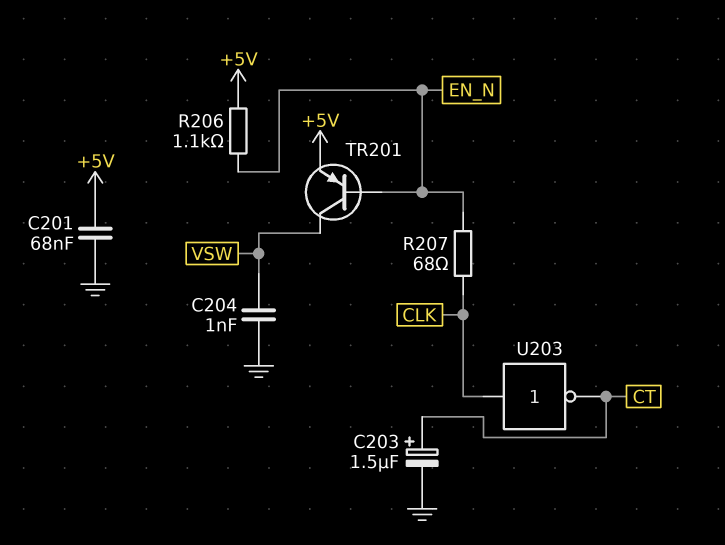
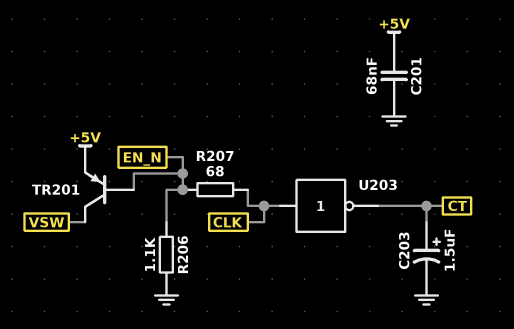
C204: 1nF (GND, VSW) -> none
R206: 1.1k (+5V, EN_N) -> 1.1k (EN_N, GND)

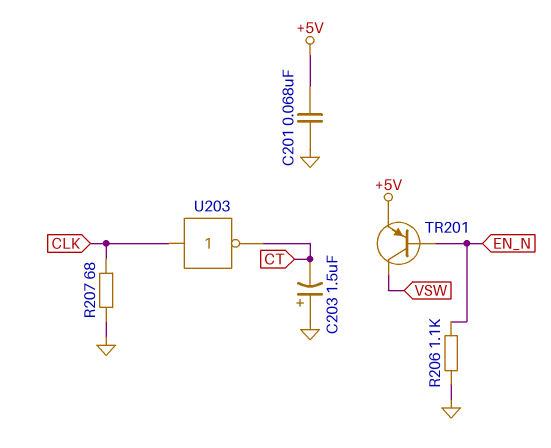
C203: 1.5uF (plus CT, minus GND) -> 1.5uF (plus GND, minus CT)
R207: 68 (CLK, EN_N) -> 68 (CLK, GND)

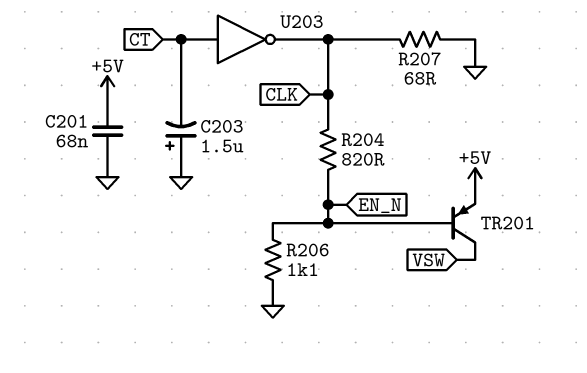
R204: none -> 820 (CLK, EN_N)
U203: NOT (in CLK, out CT) -> NOT (in CT, out CLK)

